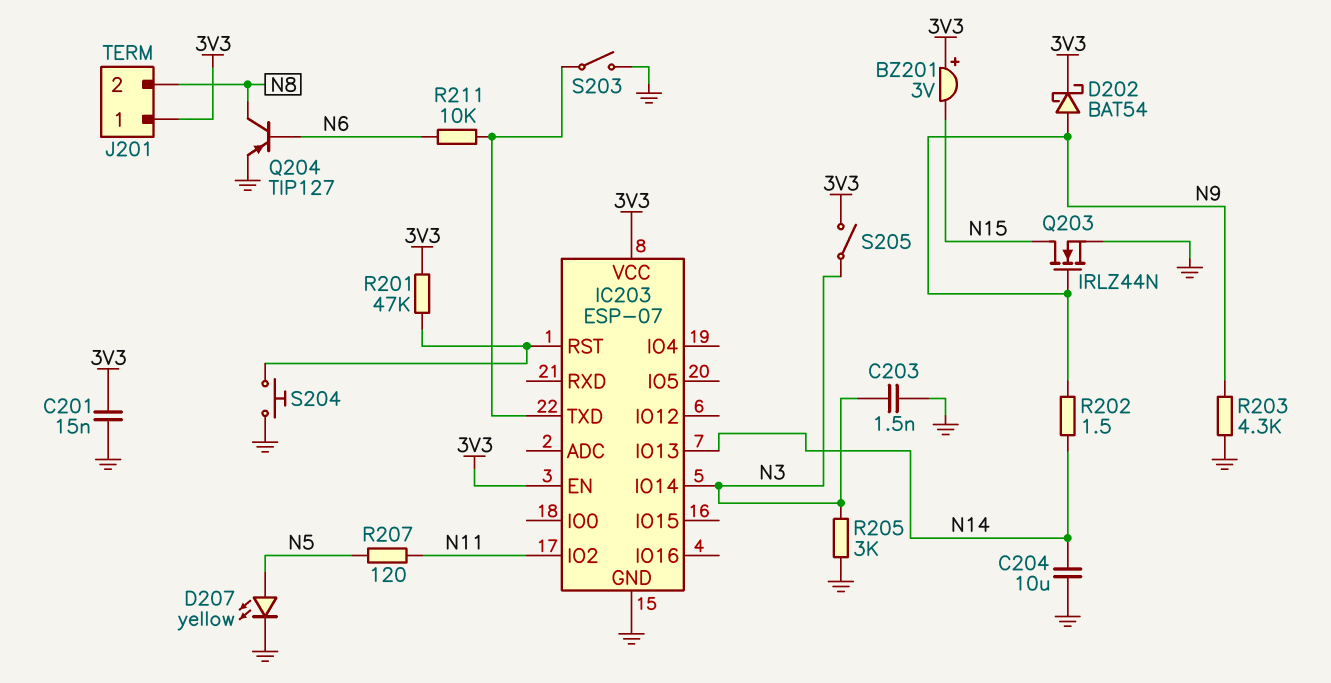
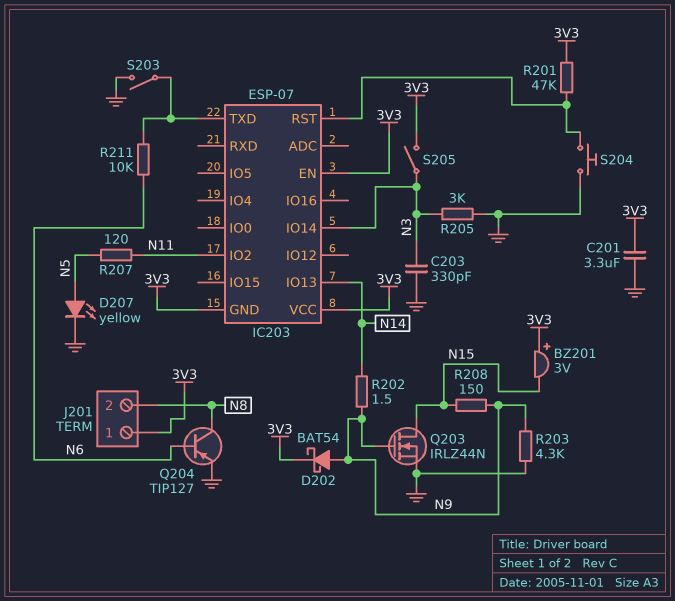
C201: 15nF (3V3, GND) -> 3.3uF (3V3, GND)
C203: 1.5nF (GND, N3) -> 330pF (GND, N3)
C204: 10uF (GND, N14) -> none
IC203 pin GND: GND -> 3V3
R208: none -> 150 (N9, N15)

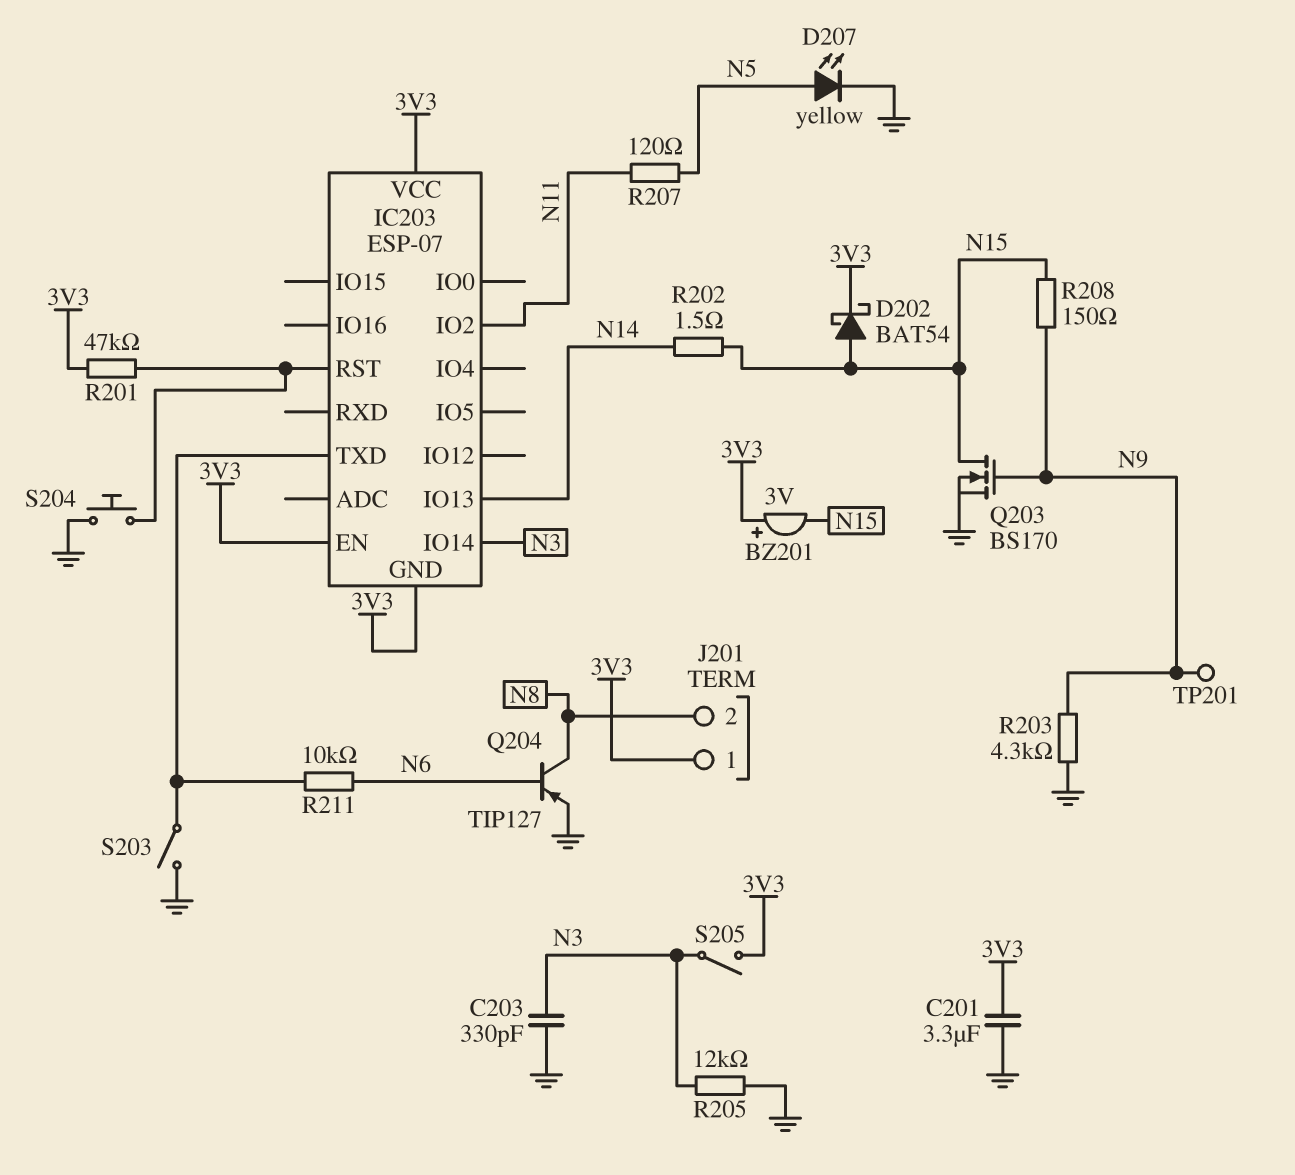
D202: schottky BAT54 (A N9, K 3V3) -> schottky BAT54 (A N15, K 3V3)
Q203: NMOS IRLZ44N (G N9, D N15, S GND) -> NMOS BS170 (G N9, D N15, S GND)
R202: 1.5 (N9, N14) -> 1.5 (N14, N15)
R205: 3k (GND, N3) -> 12k (GND, N3)
TP201: none -> test point (N9)

